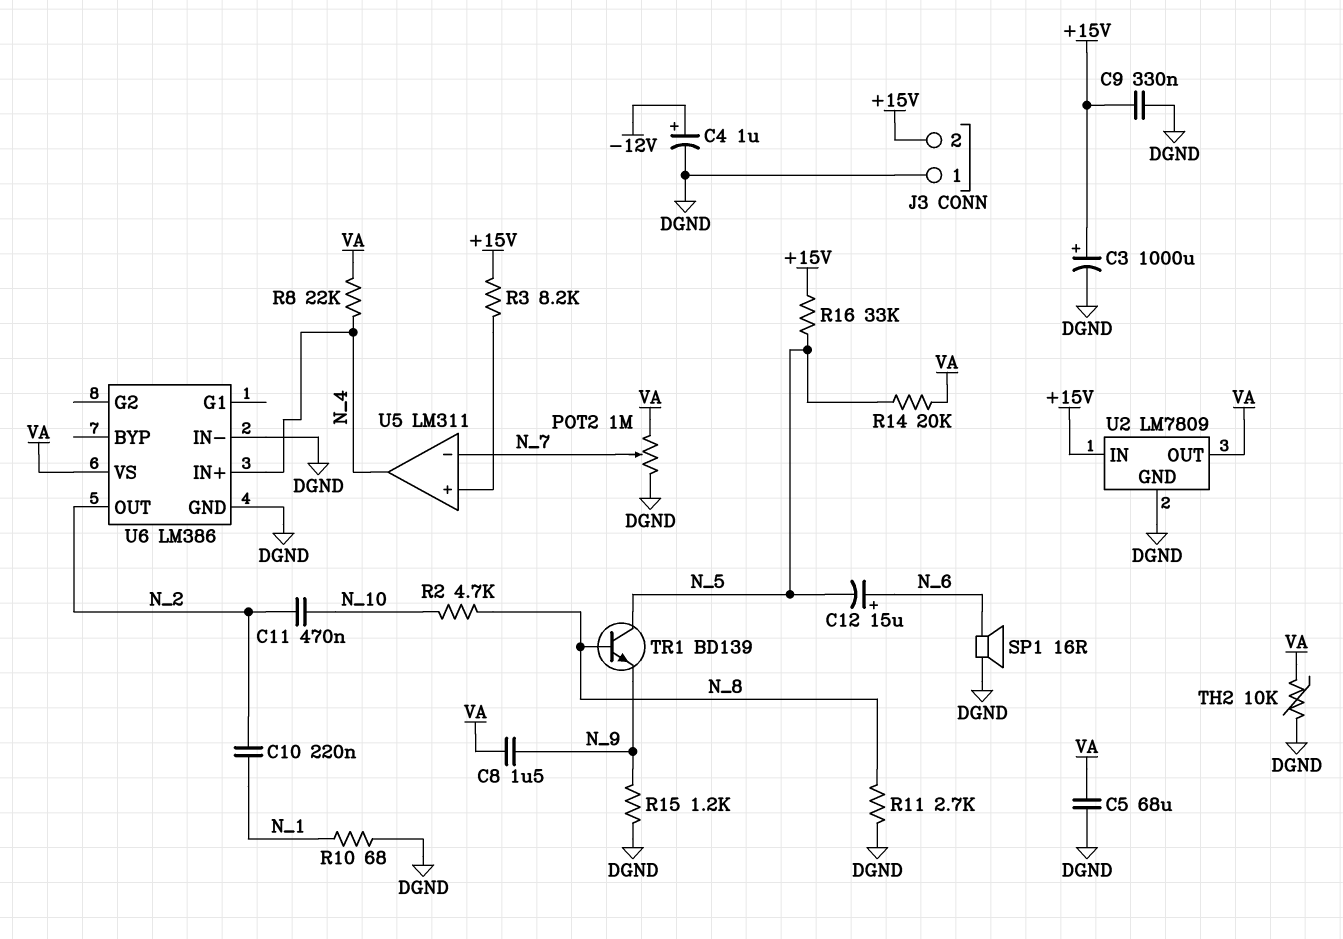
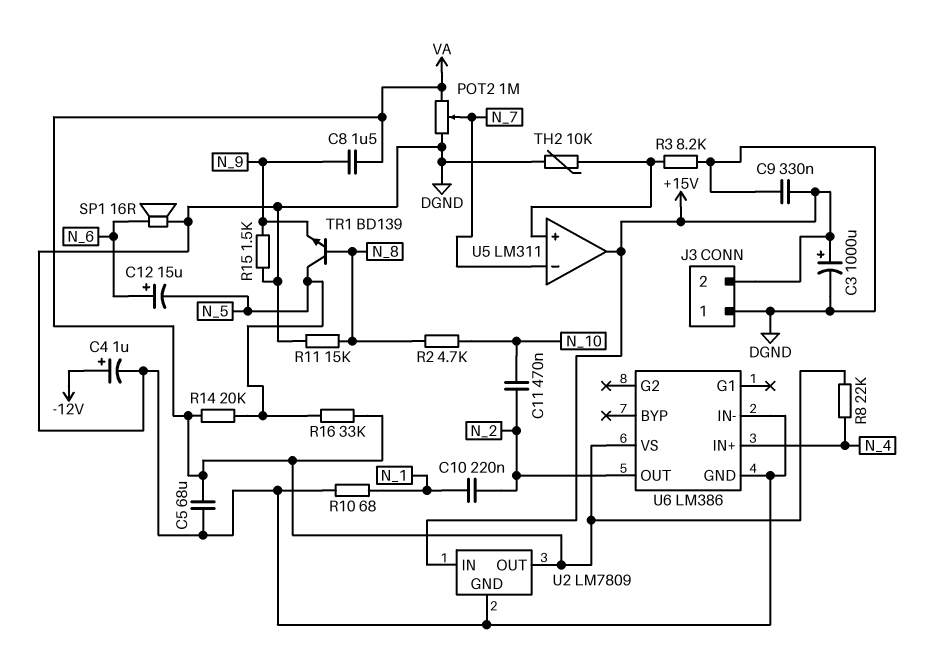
R3: 8.2k (+15V, U5/in+) -> 8.2k (DGND, U5/in+)
R11: 2.7k (DGND, N_8) -> 15k (DGND, N_8)
R15: 1.2k (DGND, N_9) -> 1.5k (DGND, N_9)
R16: 33k (+15V, N_5) -> 33k (N_5, VA)
TH2: 10k (DGND, VA) -> 10k (DGND, U5/in+)
U5 pin out: N_4 -> +15V

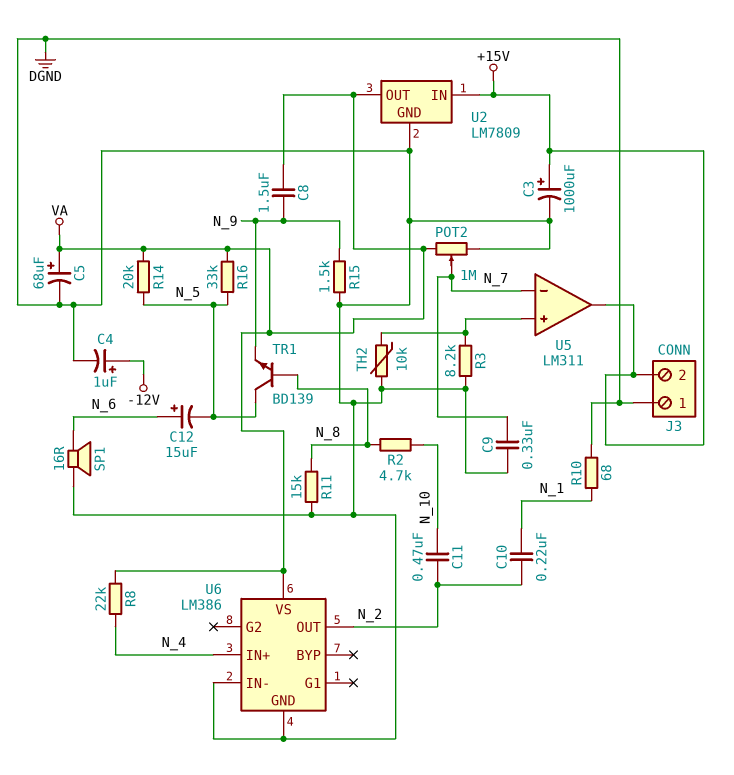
C5: 68uF (DGND, VA) -> 68uF (plus VA, minus DGND)
C9: 330nF (+15V, DGND) -> 330nF (DGND, N_7)

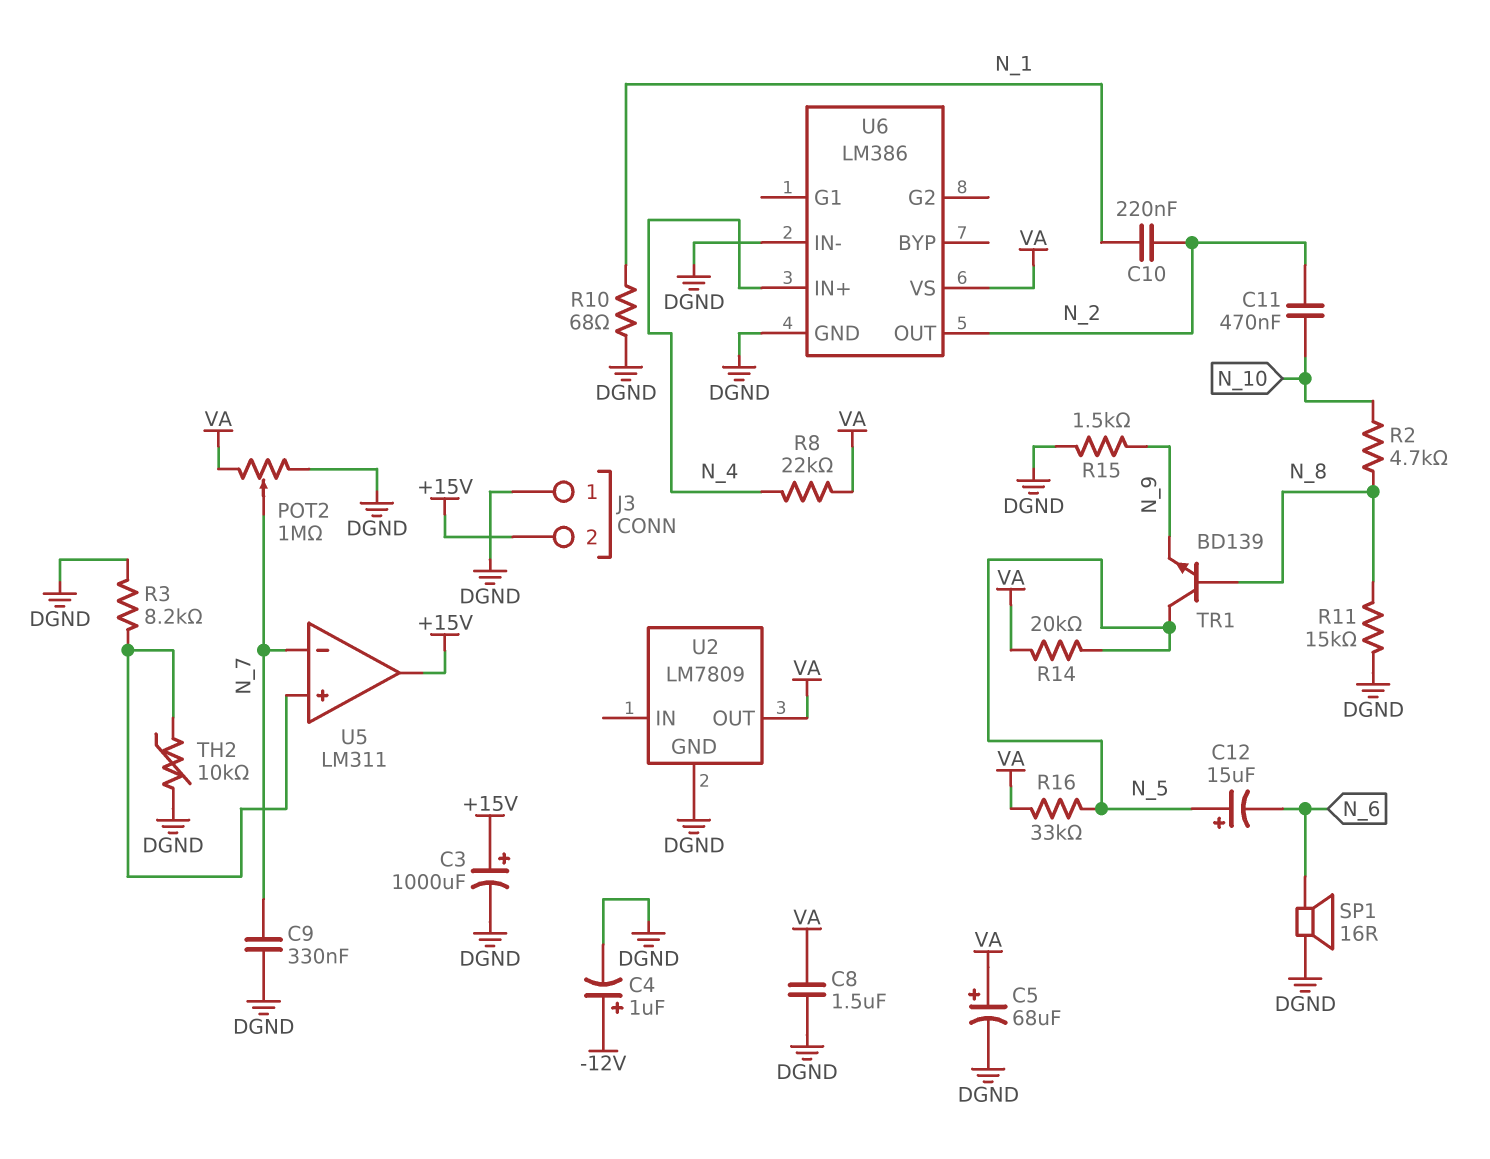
C8: 1.5uF (N_9, VA) -> 1.5uF (DGND, VA)
C12: 15uF (plus N_6, minus N_5) -> 15uF (plus N_5, minus N_6)
U2 pin IN: +15V -> none

